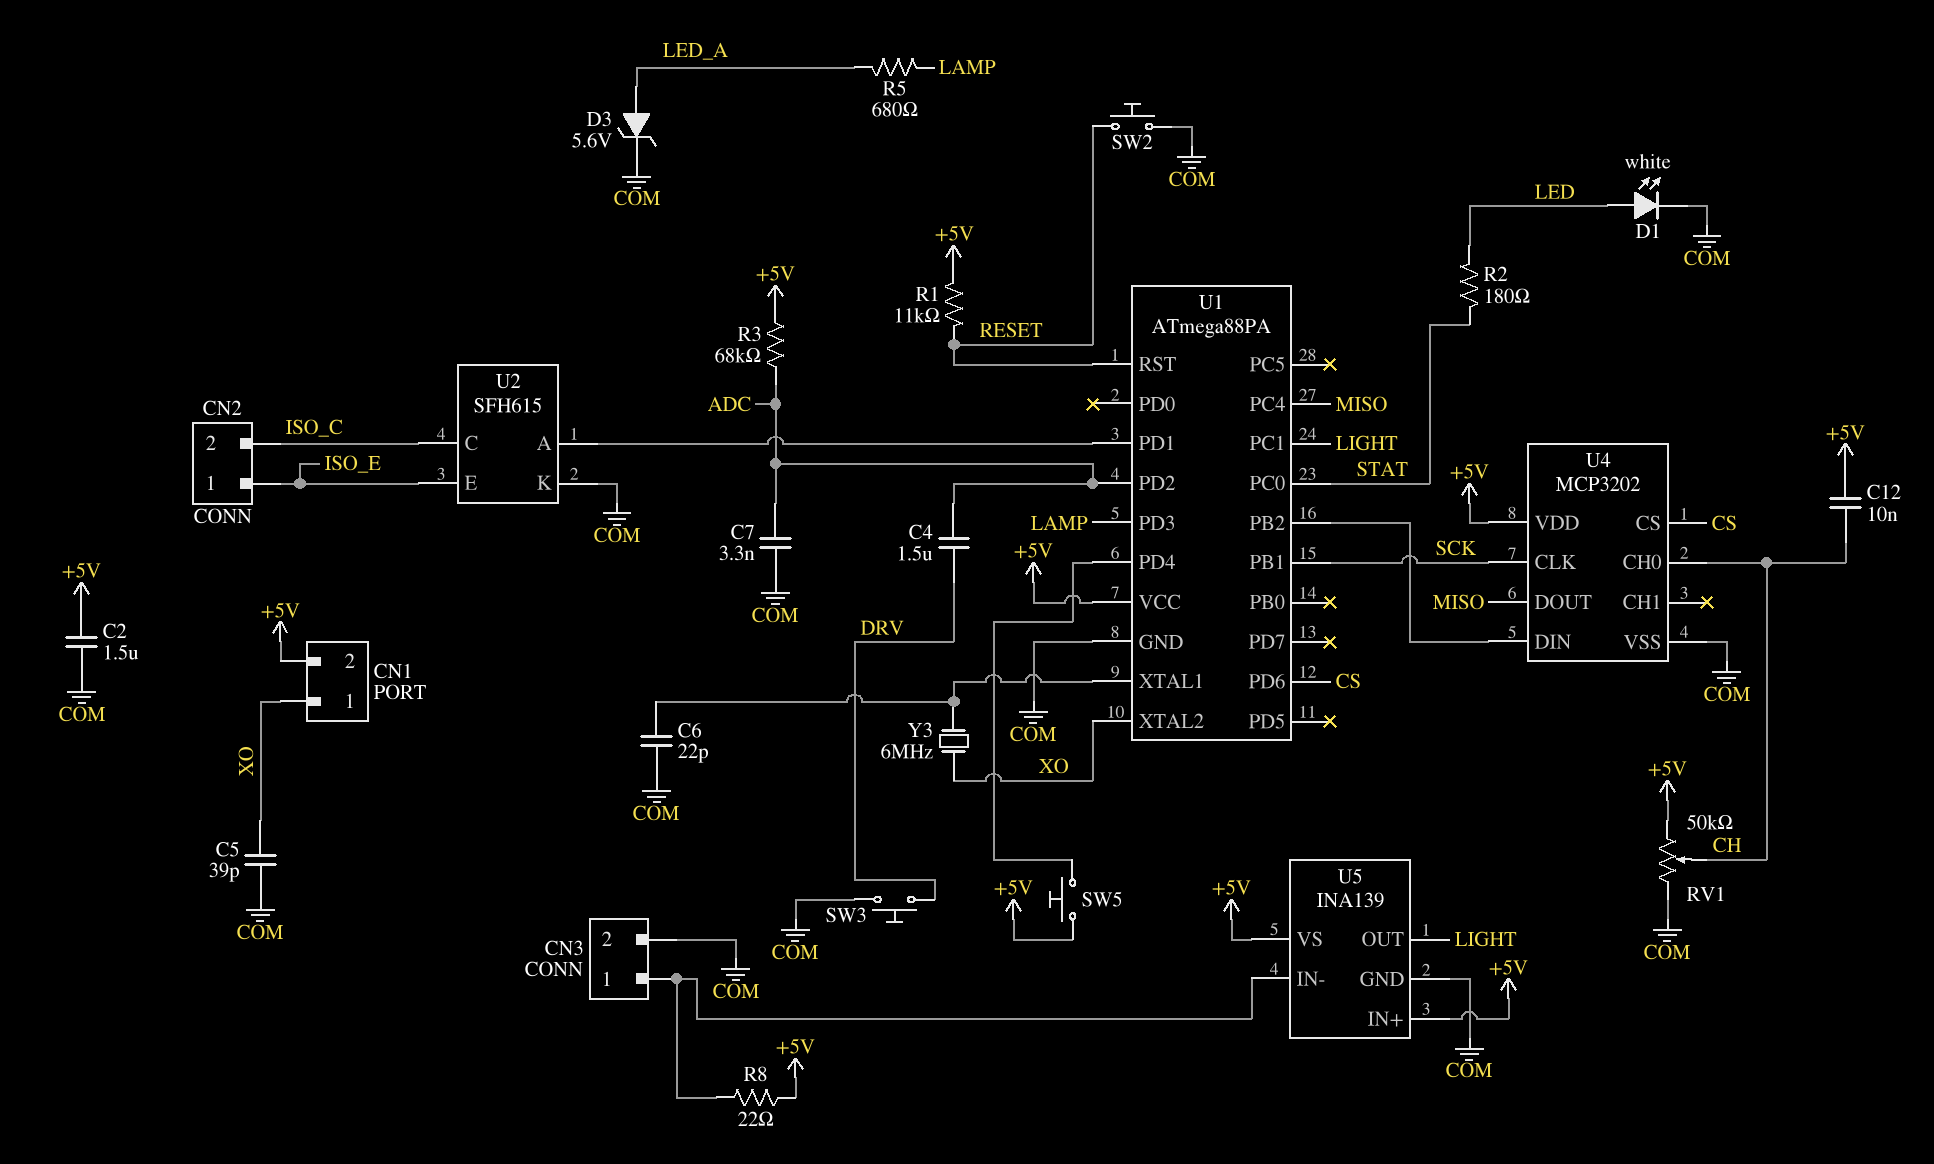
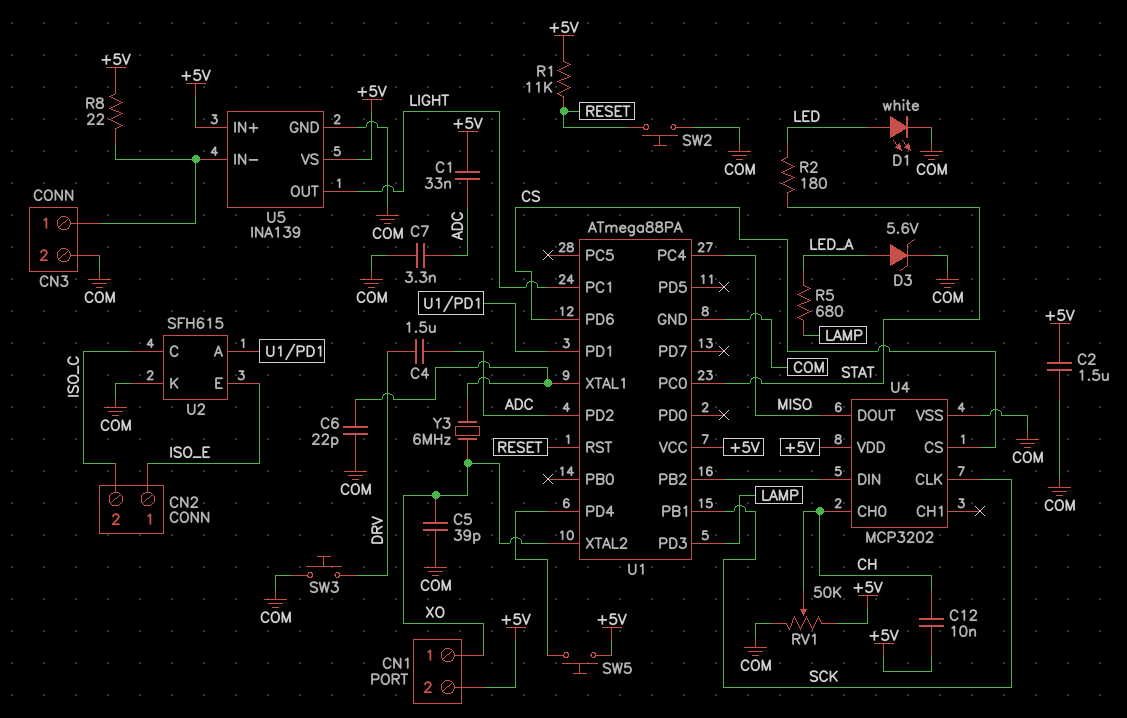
C1: none -> 33nF (+5V, ADC)
R3: 68k (+5V, ADC) -> none

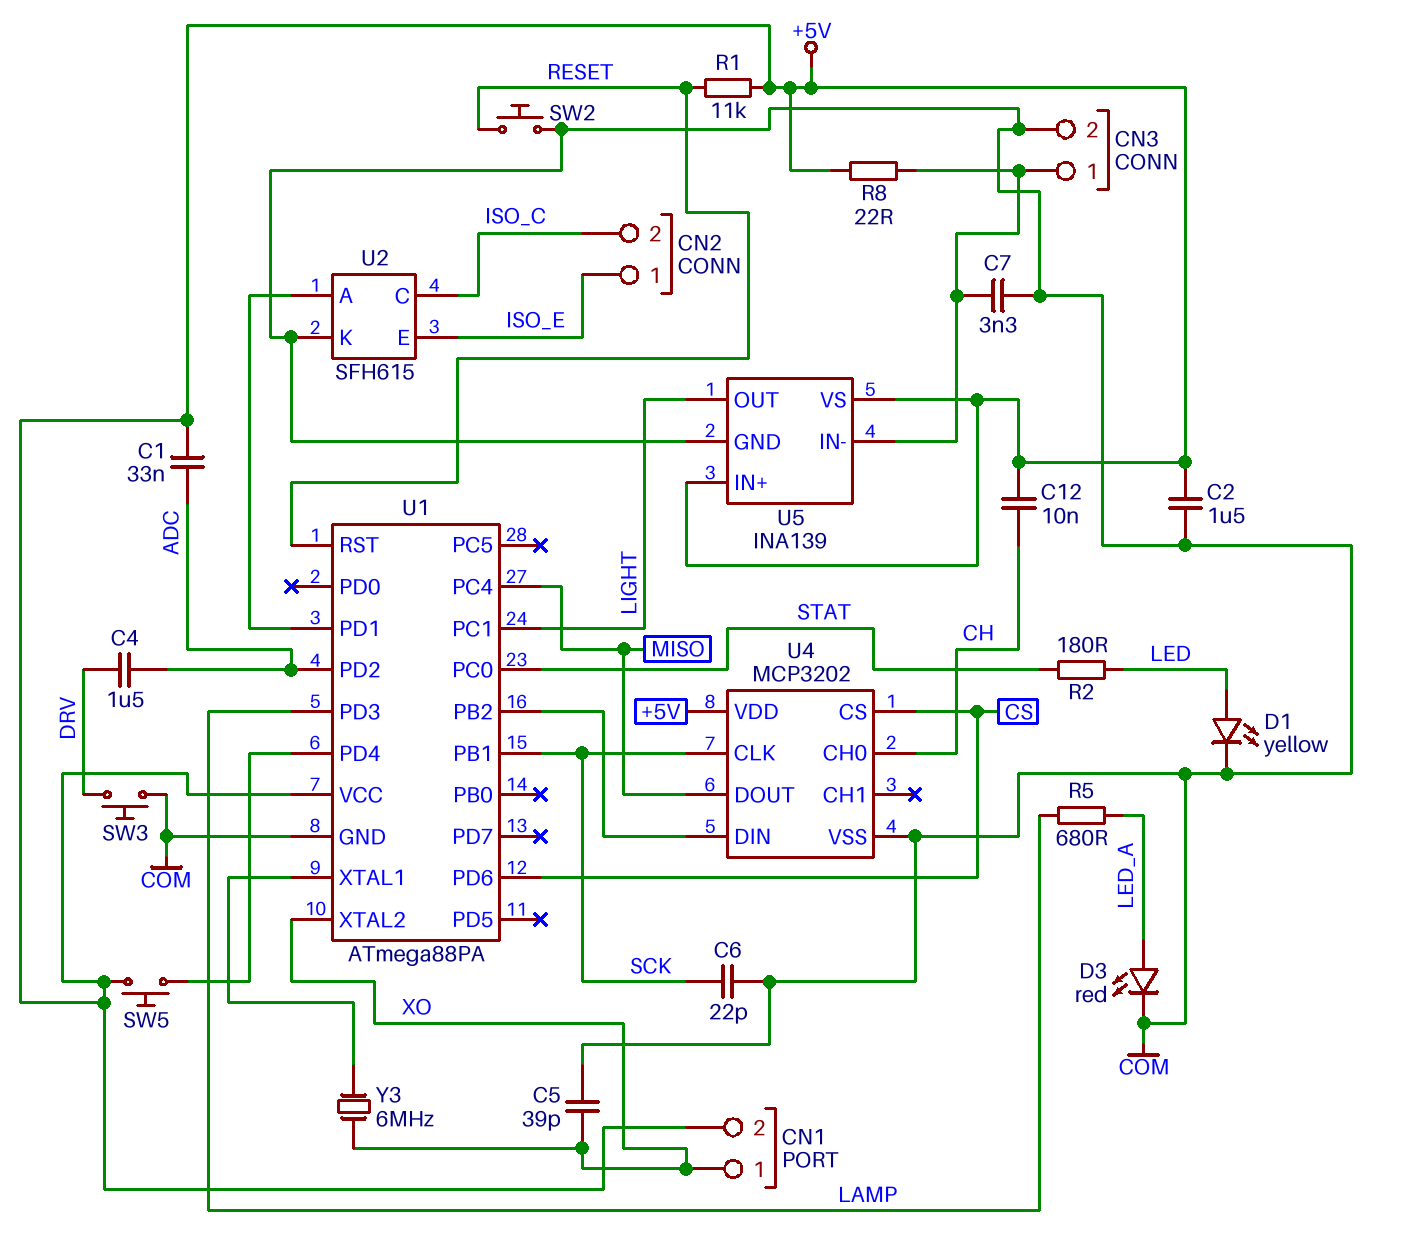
C6: 22pF (COM, U1/XTAL1) -> 22pF (COM, SCK)
C7: 3.3nF (ADC, COM) -> 3.3nF (CN3/1, COM)
D1: LED white (A LED, K COM) -> LED yellow (A LED, K COM)
D3: zener 5.6V (A LED_A, K COM) -> LED red (A LED_A, K COM)
RV1: 50k (+5V, COM, wiper CH) -> none

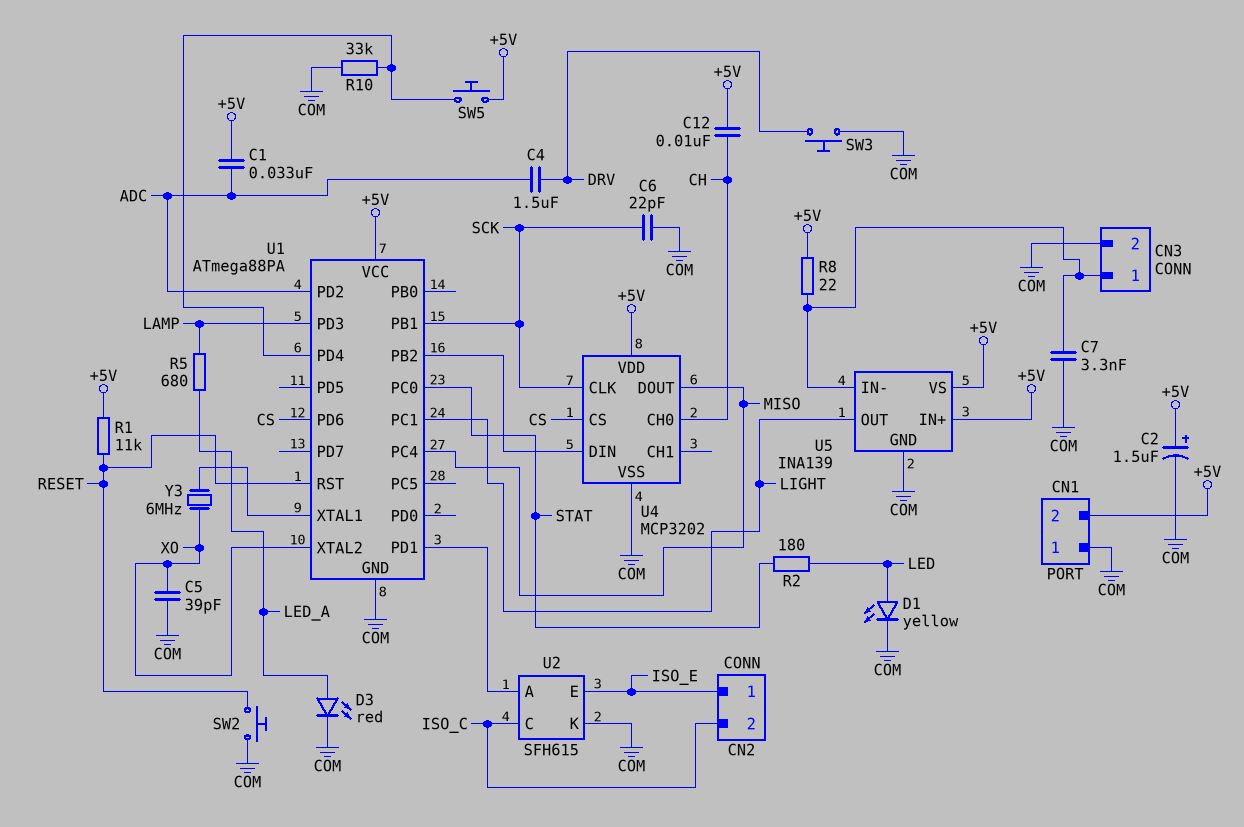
C2: 1.5uF (+5V, COM) -> 1.5uF (plus +5V, minus COM)
CN1 pin 1: XO -> COM
R10: none -> 33k (COM, U1/PD4)

